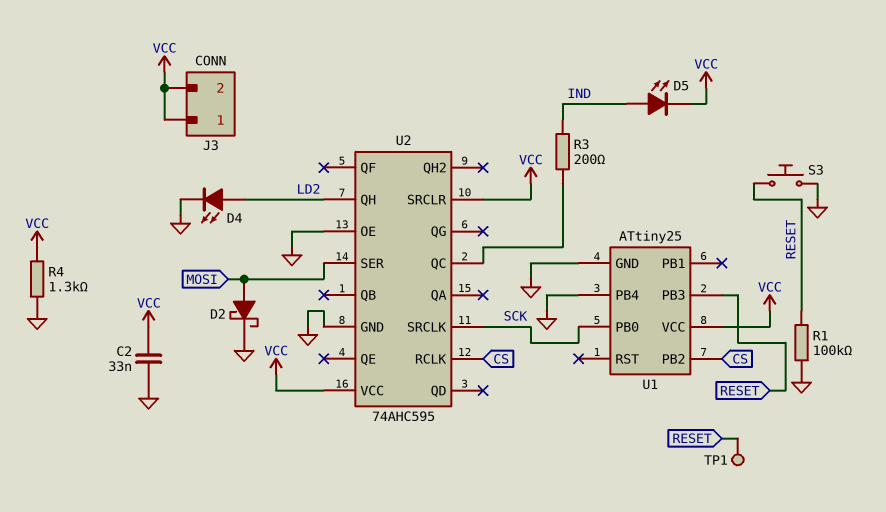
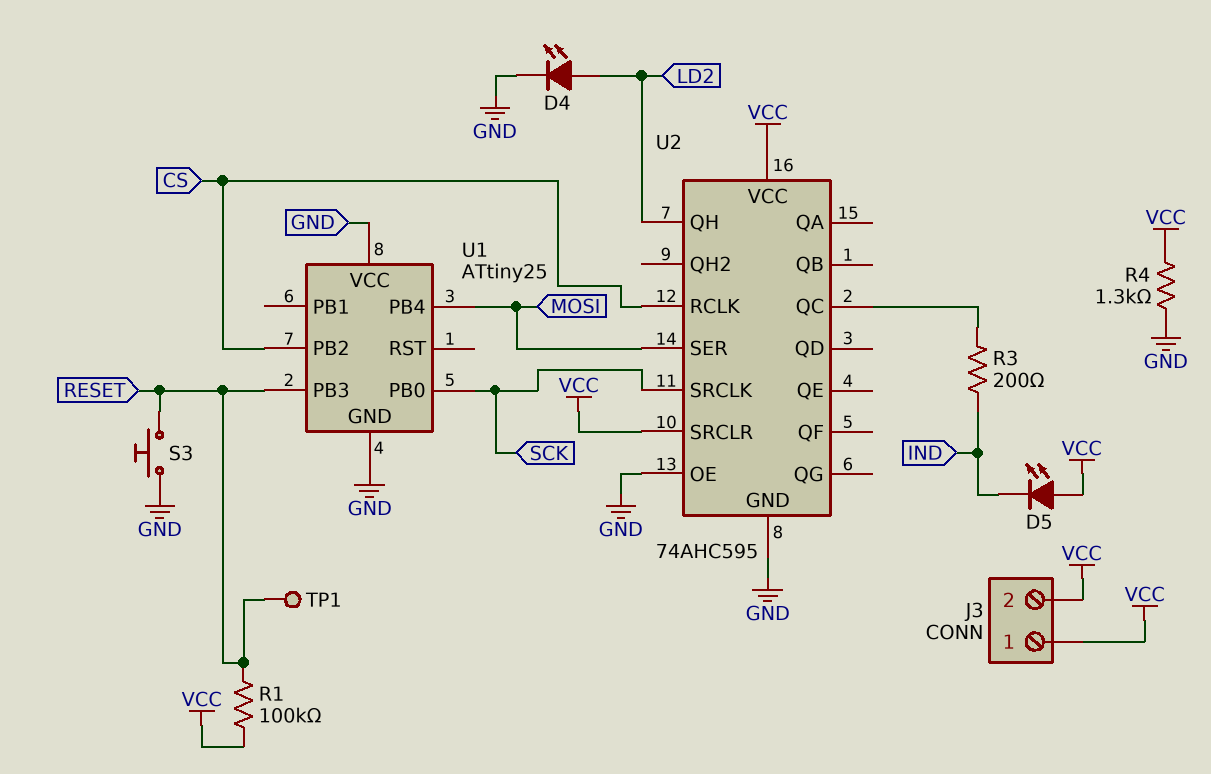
C2: 33nF (GND, VCC) -> none
D2: schottky (A MOSI, K GND) -> none
D5: LED (A IND, K VCC) -> LED (A VCC, K IND)
R1: 100k (GND, RESET) -> 100k (RESET, VCC)
U1 pin PB4: GND -> MOSI
U1 pin VCC: VCC -> GND

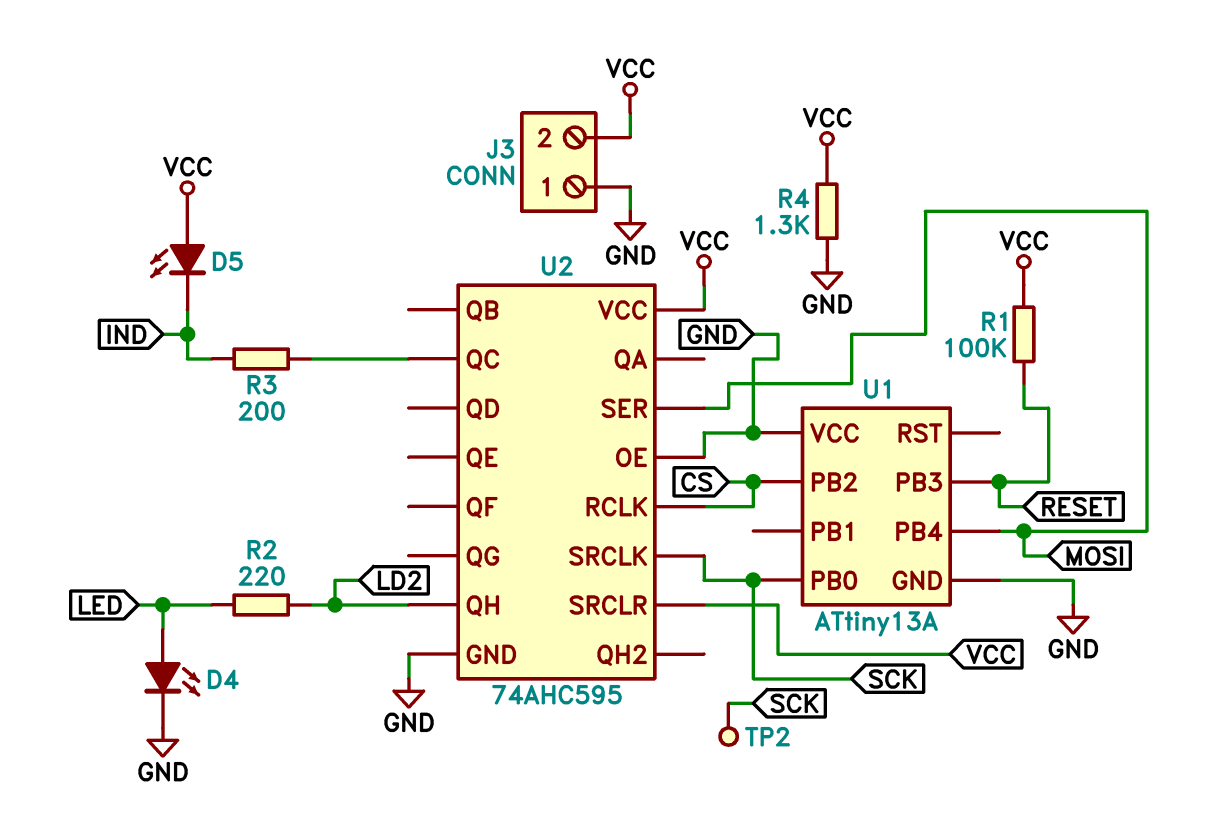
D4: LED (A LD2, K GND) -> LED (A LED, K GND)
J3 pin 1: VCC -> GND
R2: none -> 220 (LD2, LED)
S3: button (GND, RESET) -> none
TP1: test point (RESET) -> none
TP2: none -> test point (SCK)
U1: ATtiny25 -> ATtiny13A

